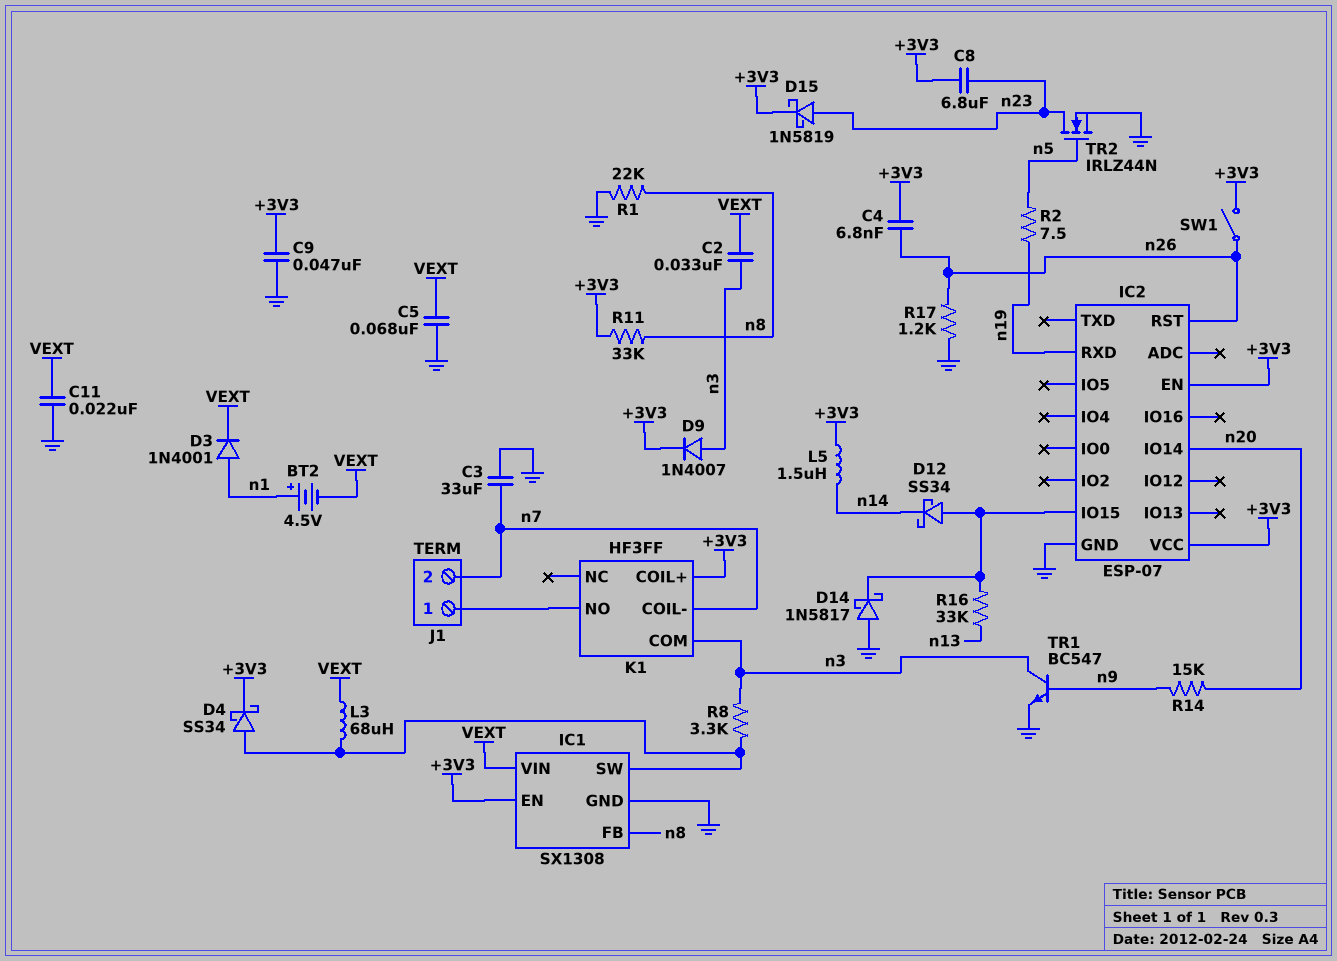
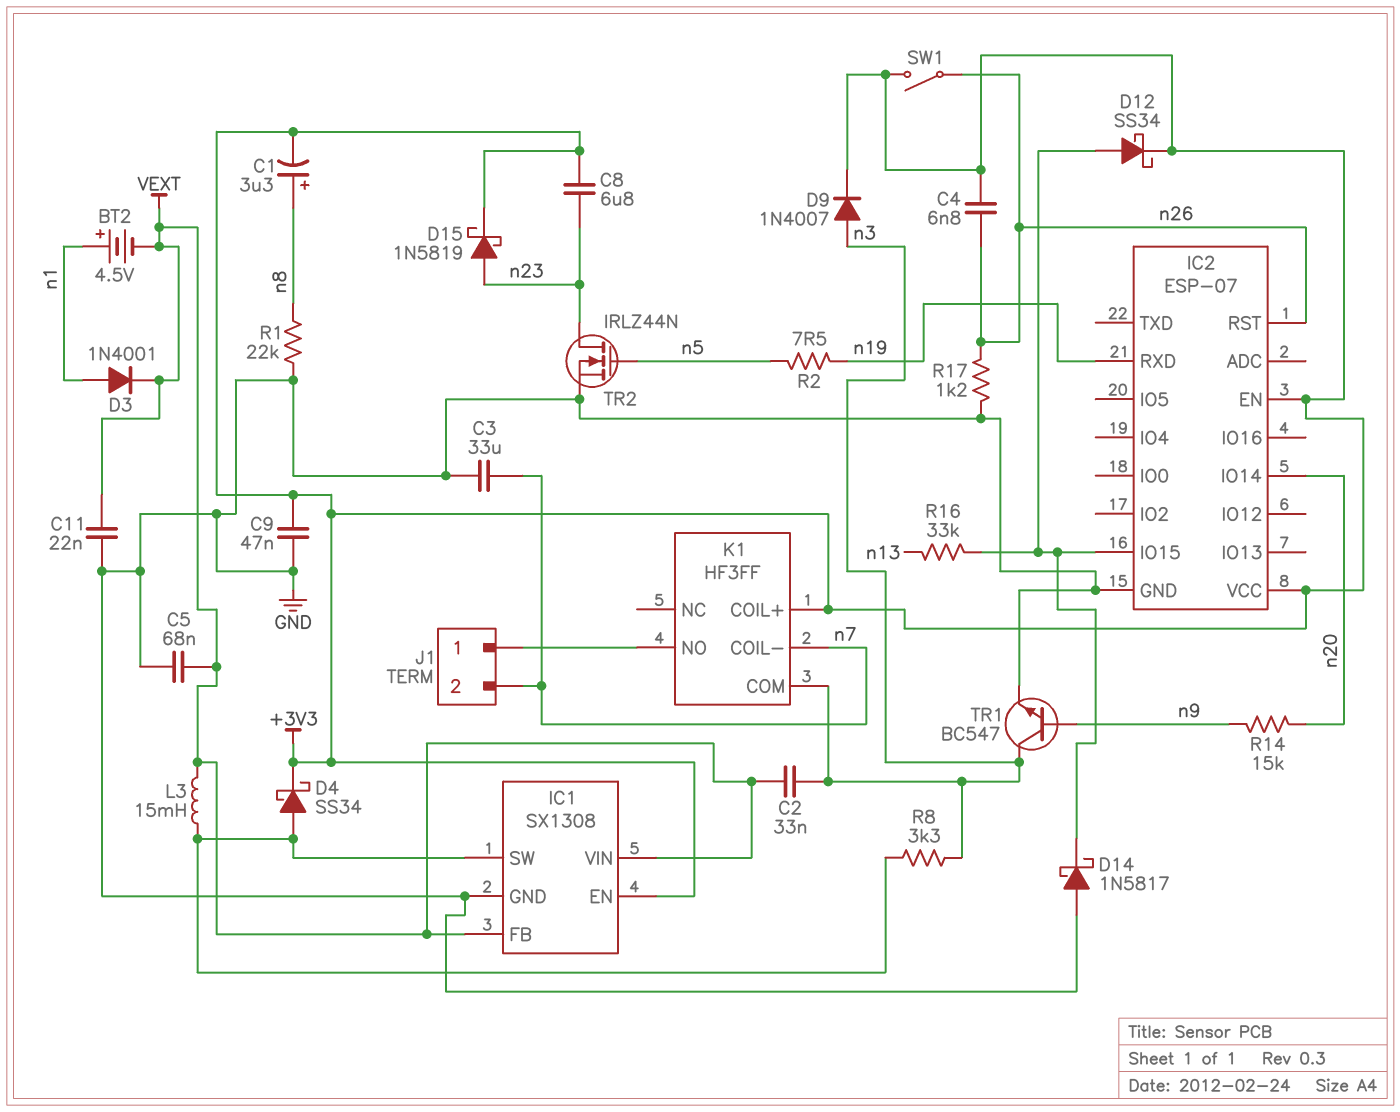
C1: none -> 3.3uF (plus n8, minus +3V3)
D12: schottky SS34 (A IC2/IO15, K n14) -> schottky SS34 (A IC2/IO15, K +3V3)
IC1 pin FB: n8 -> VEXT
L3: 68uH (IC1/SW, VEXT) -> 15mH (IC1/SW, VEXT)
L5: 1.5uH (+3V3, n14) -> none
R11: 33k (+3V3, n8) -> none

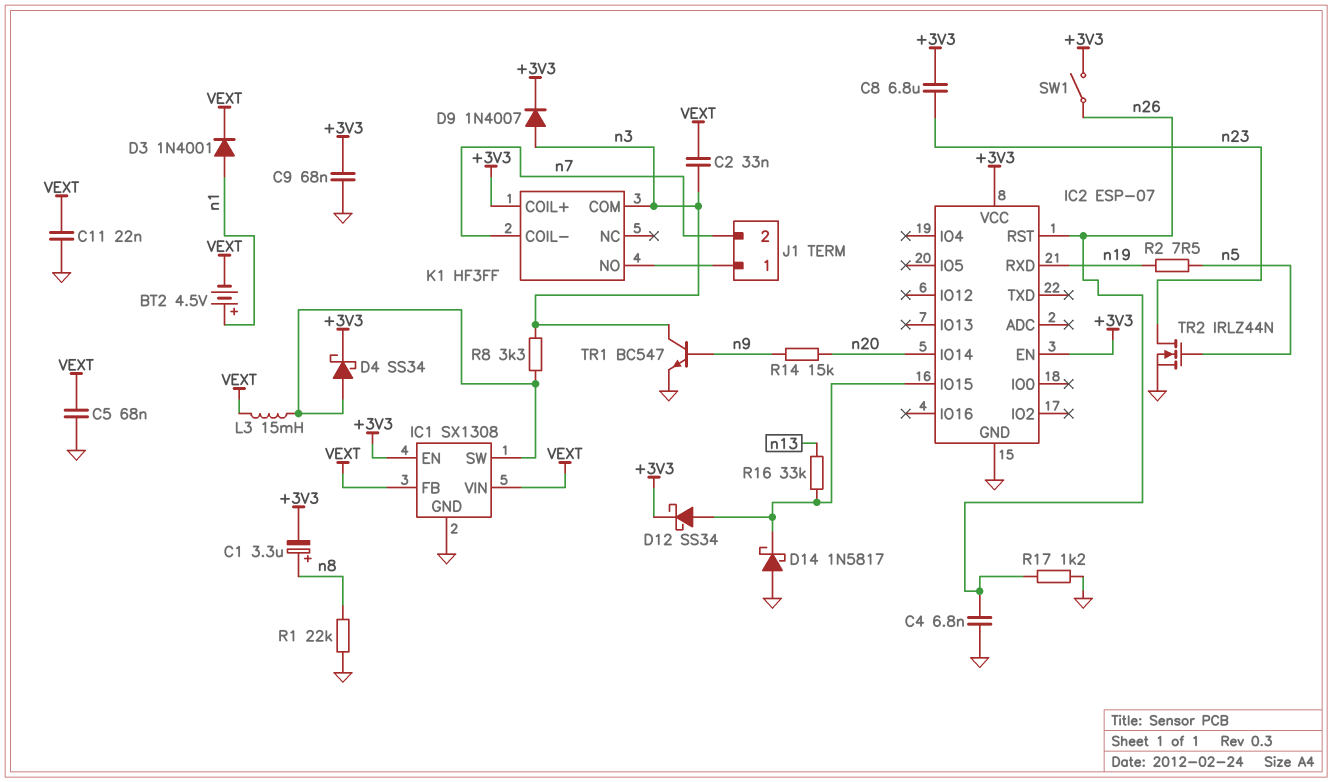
C3: 33uF (GND, n7) -> none
C4: 6.8nF (+3V3, n26) -> 6.8nF (GND, n26)
C9: 47nF (+3V3, GND) -> 68nF (+3V3, GND)
D15: schottky 1N5819 (A n23, K +3V3) -> none

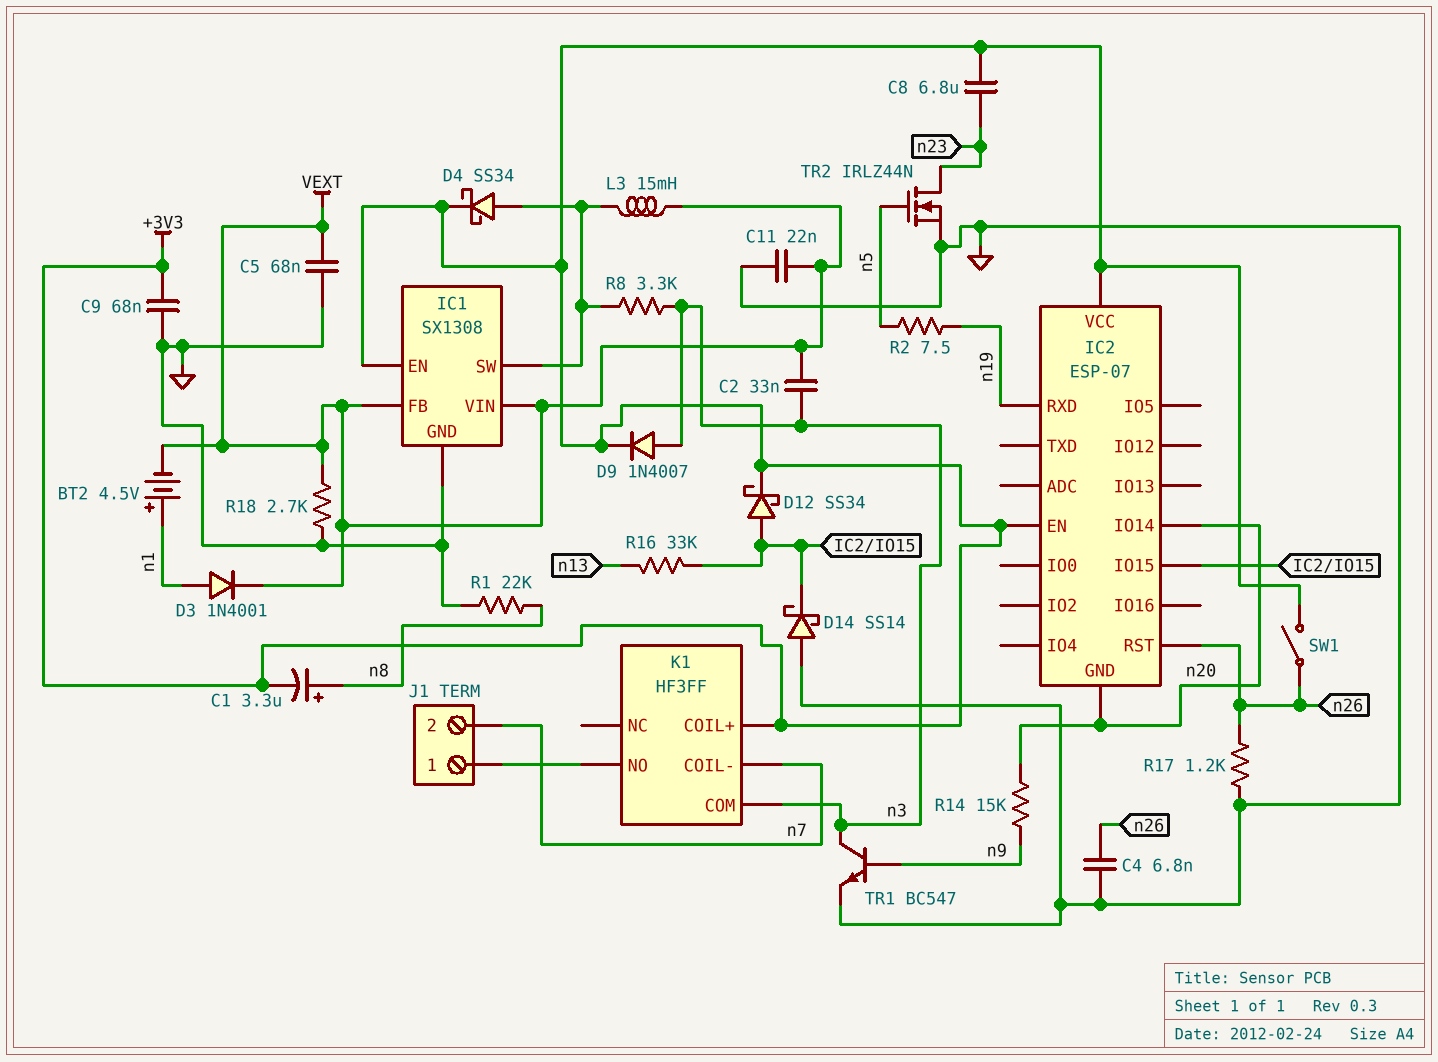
D14: schottky 1N5817 (A GND, K IC2/IO15) -> schottky SS14 (A GND, K IC2/IO15)
IC2 pin GND: GND -> n20
R18: none -> 2.7k (GND, VEXT)

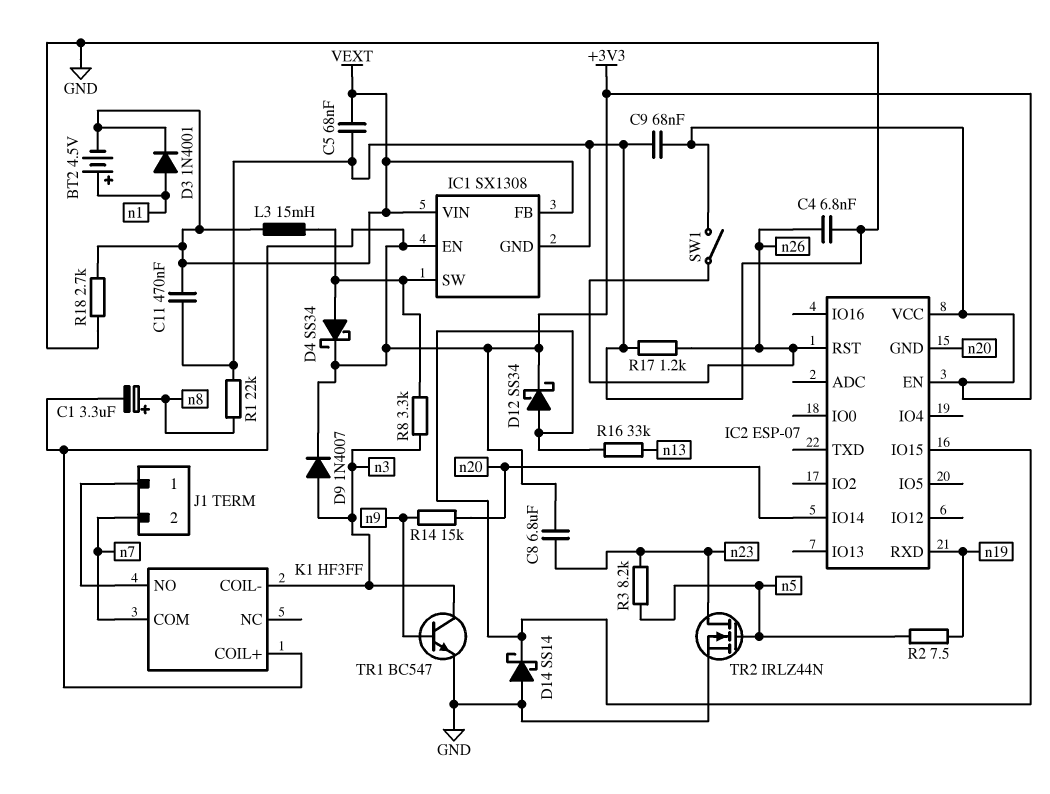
C2: 33nF (VEXT, n3) -> none
C11: 22nF (GND, VEXT) -> 470nF (GND, VEXT)
K1 pin COIL-: n7 -> n3
K1 pin COM: n3 -> n7
R3: none -> 8.2k (n5, n23)

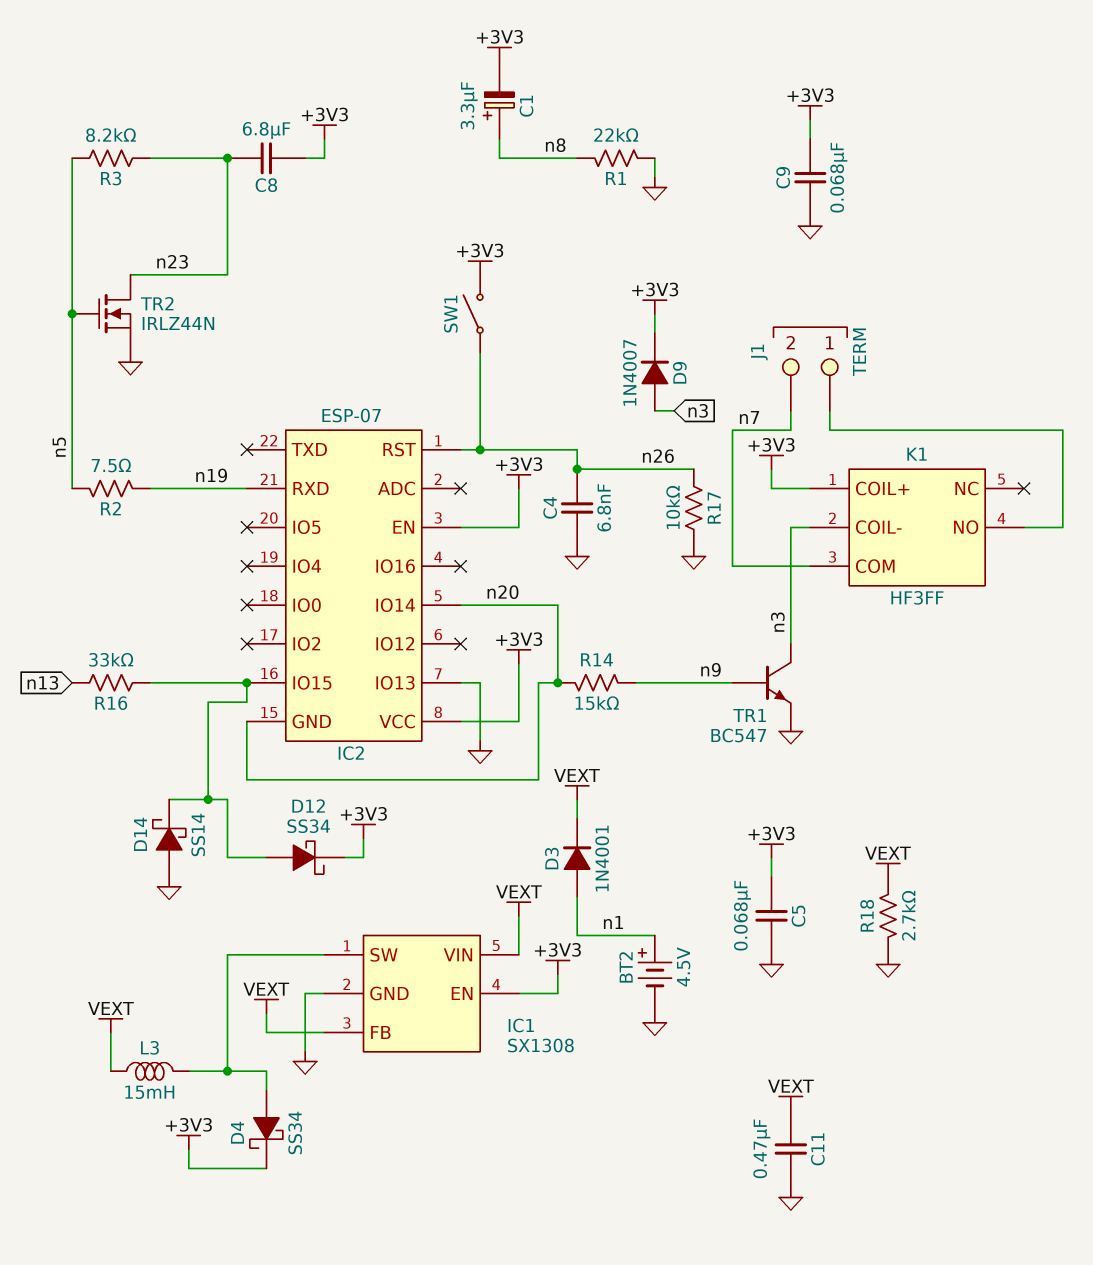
BT2: 4.5V (plus n1, minus VEXT) -> 4.5V (plus n1, minus GND)
C5: 68nF (GND, VEXT) -> 68nF (+3V3, GND)
IC2 pin IO13: none -> GND
R8: 3.3k (IC1/SW, n3) -> none
R17: 1.2k (GND, n26) -> 10k (GND, n26)

